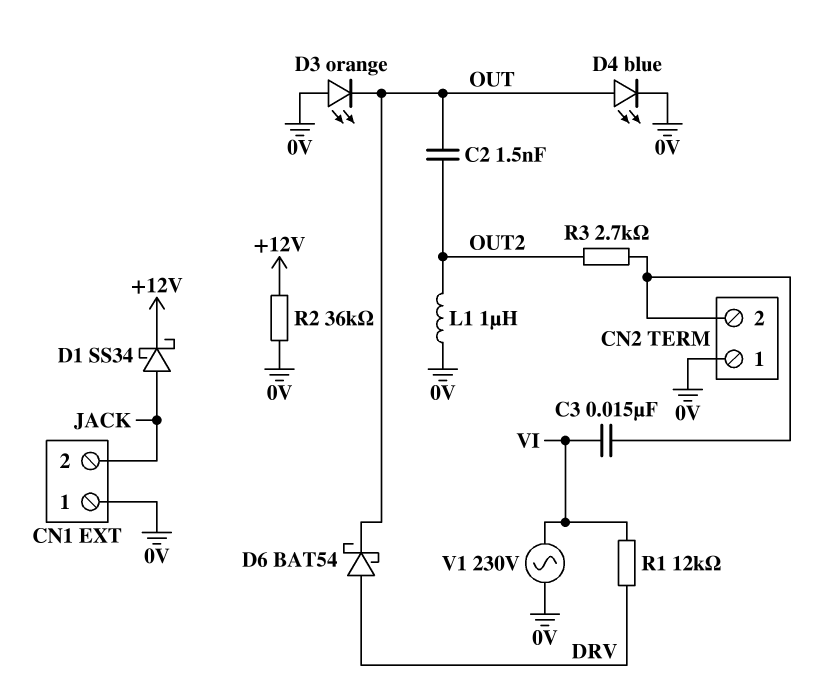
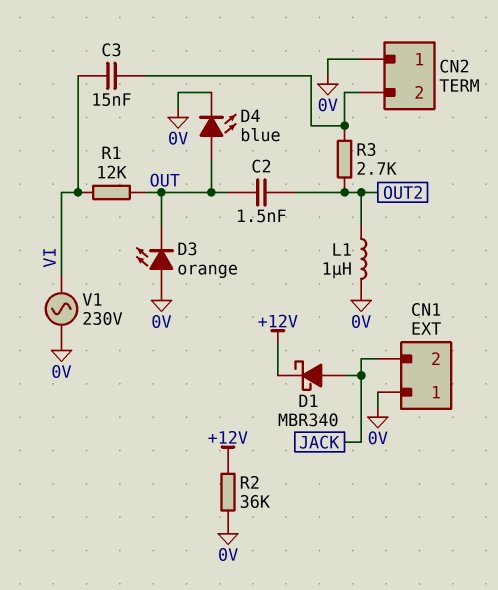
D1: schottky SS34 (A JACK, K +12V) -> schottky MBR340 (A JACK, K +12V)
D6: schottky BAT54 (A DRV, K OUT) -> none
R1: 12k (DRV, VI) -> 12k (OUT, VI)

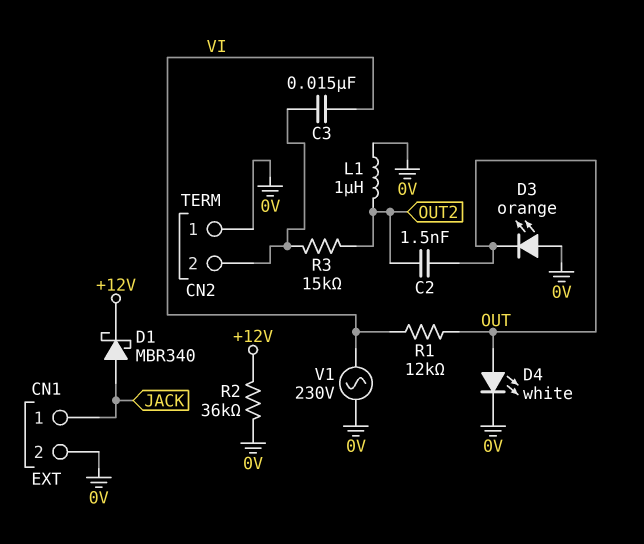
CN1 pin 1: 0V -> JACK
CN1 pin 2: JACK -> 0V
D4: LED blue (A OUT, K 0V) -> LED white (A OUT, K 0V)
R3: 2.7k (CN2/2, OUT2) -> 15k (CN2/2, OUT2)

